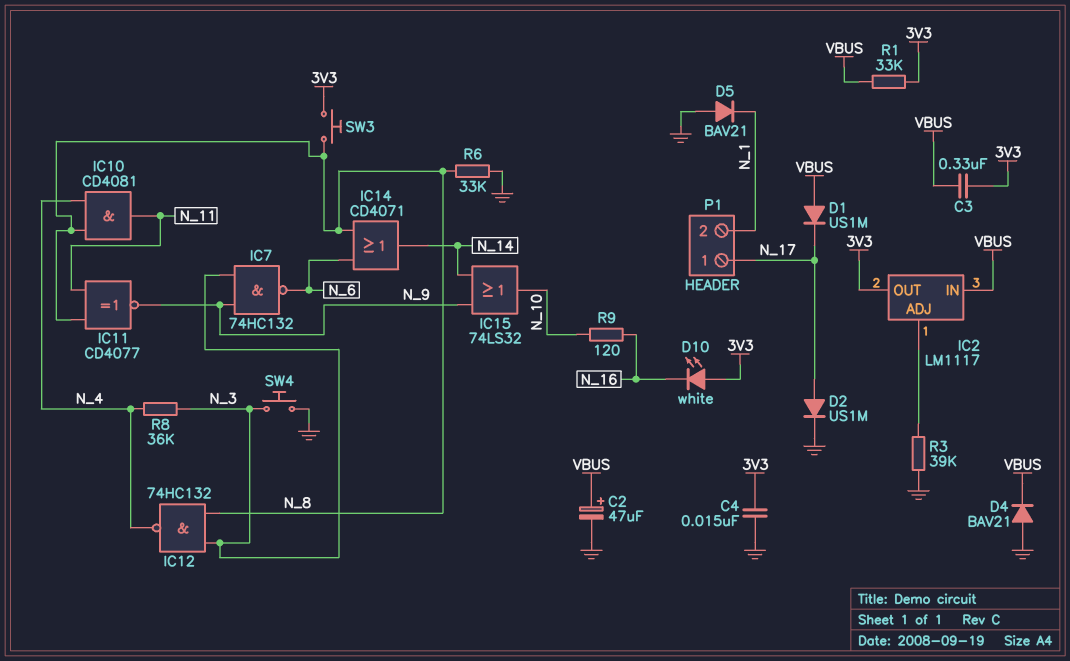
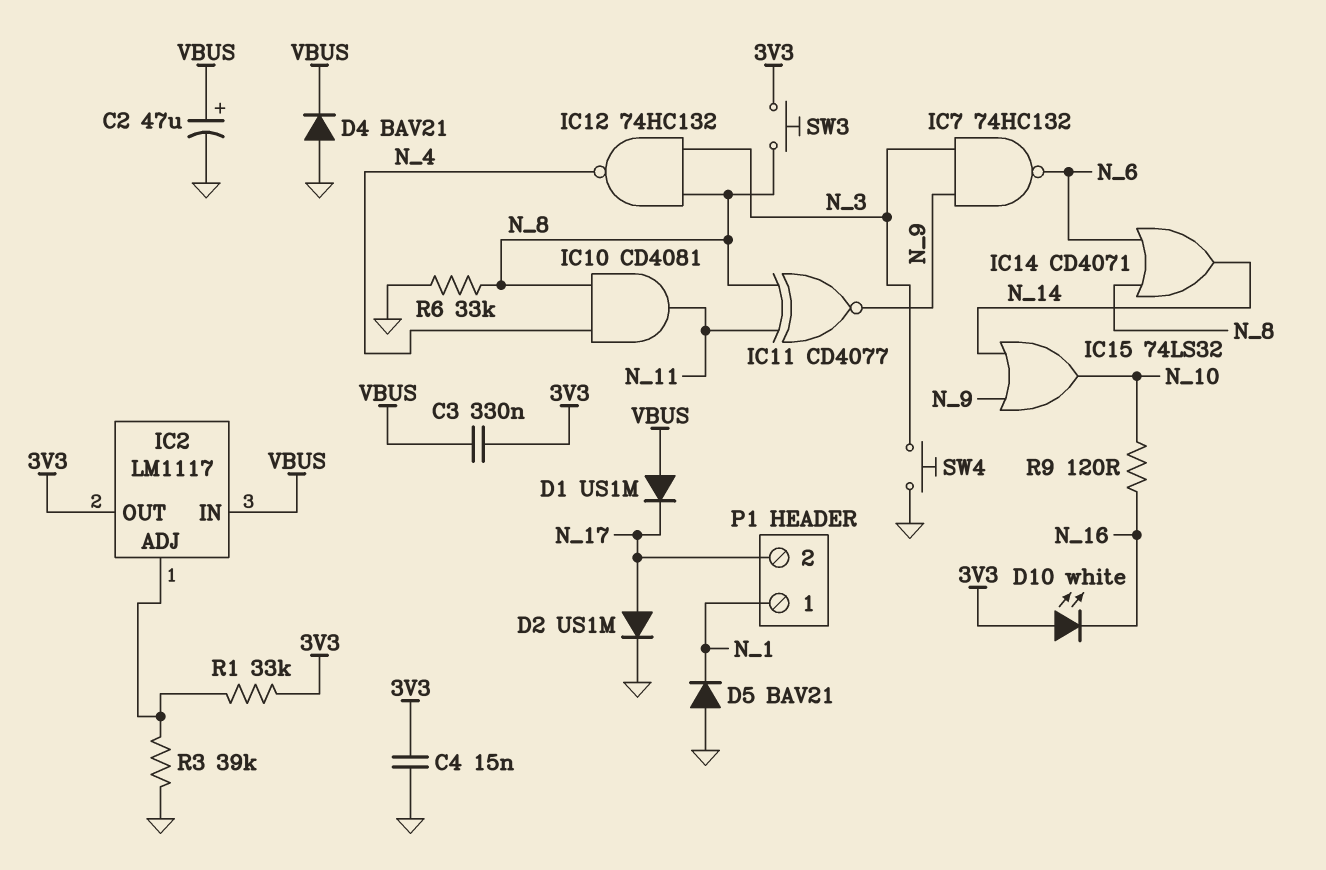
P1 pin 1: N_17 -> N_1
P1 pin 2: N_1 -> N_17
R1: 33k (3V3, VBUS) -> 33k (3V3, IC2/ADJ)
R8: 36k (N_3, N_4) -> none

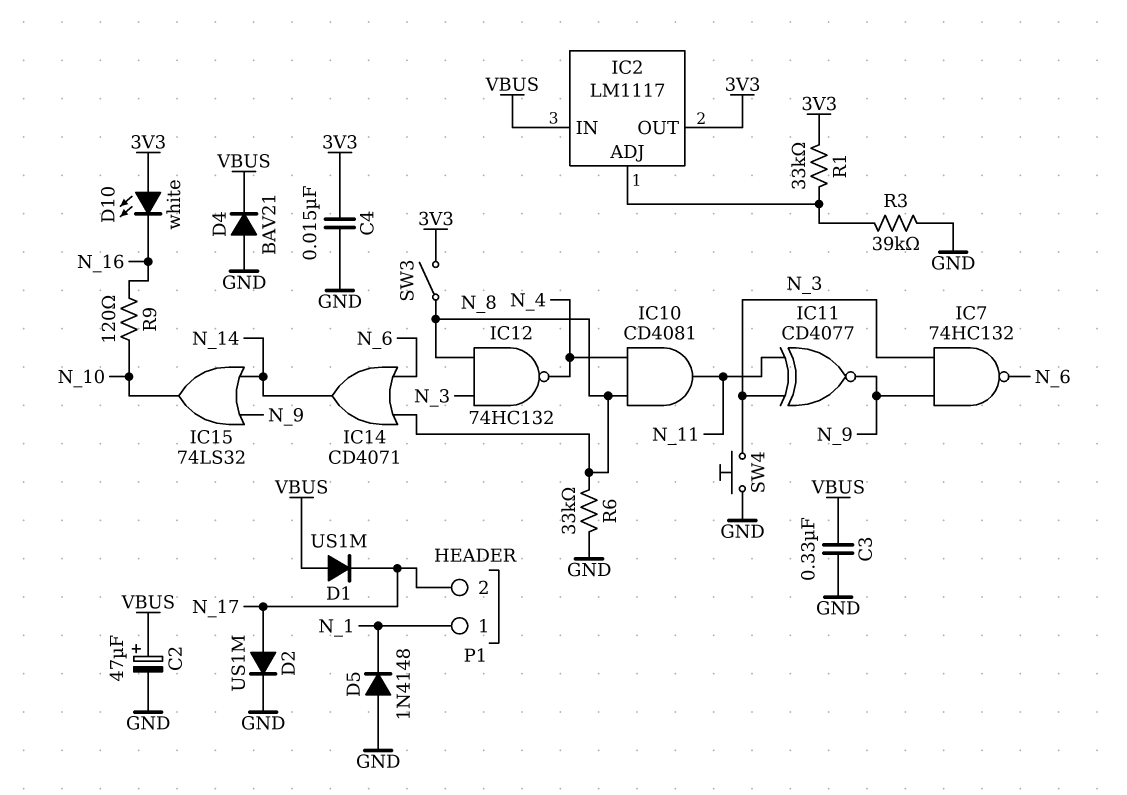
C3: 330nF (3V3, VBUS) -> 330nF (GND, VBUS)
D5: diode BAV21 (A GND, K N_1) -> diode 1N4148 (A GND, K N_1)
IC11: XNOR CD4077 (in N_8, in N_11, out N_9) -> XNOR CD4077 (in N_3, in N_11, out N_9)
SW3: button (3V3, N_8) -> switch (3V3, N_8)

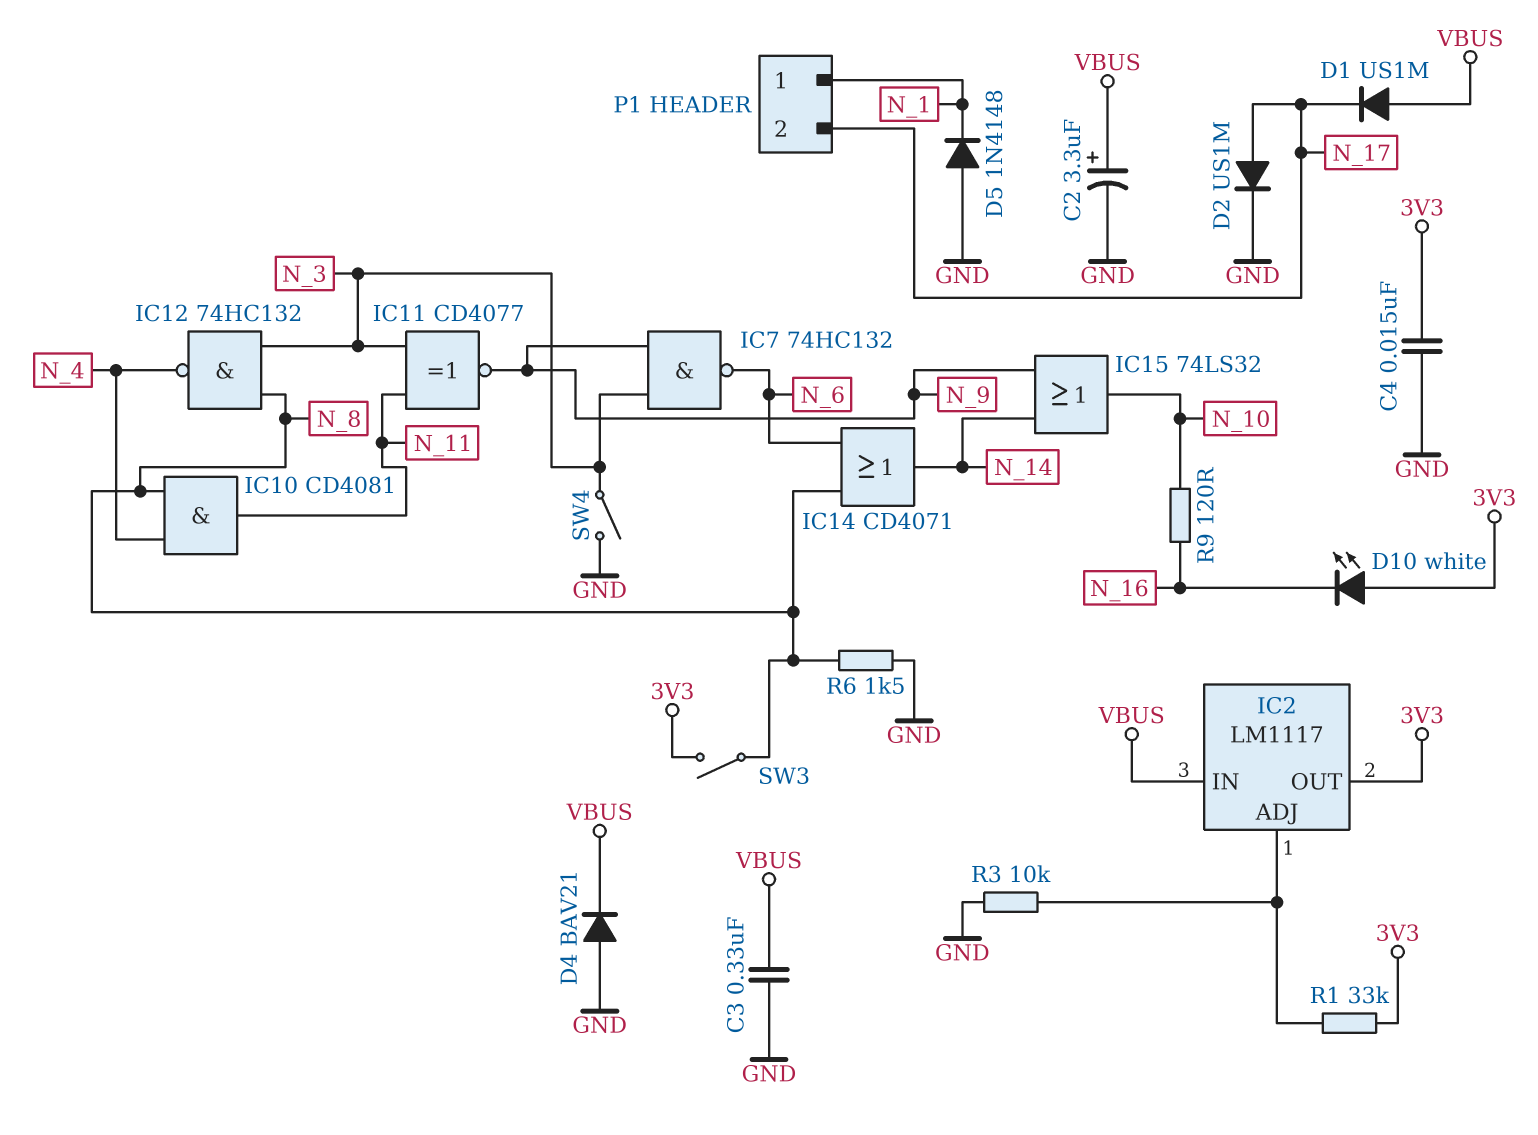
C2: 47uF (plus VBUS, minus GND) -> 3.3uF (plus VBUS, minus GND)
R3: 39k (GND, IC2/ADJ) -> 10k (GND, IC2/ADJ)
R6: 33k (GND, N_8) -> 1.5k (GND, N_8)
SW4: button (GND, N_3) -> switch (GND, N_3)

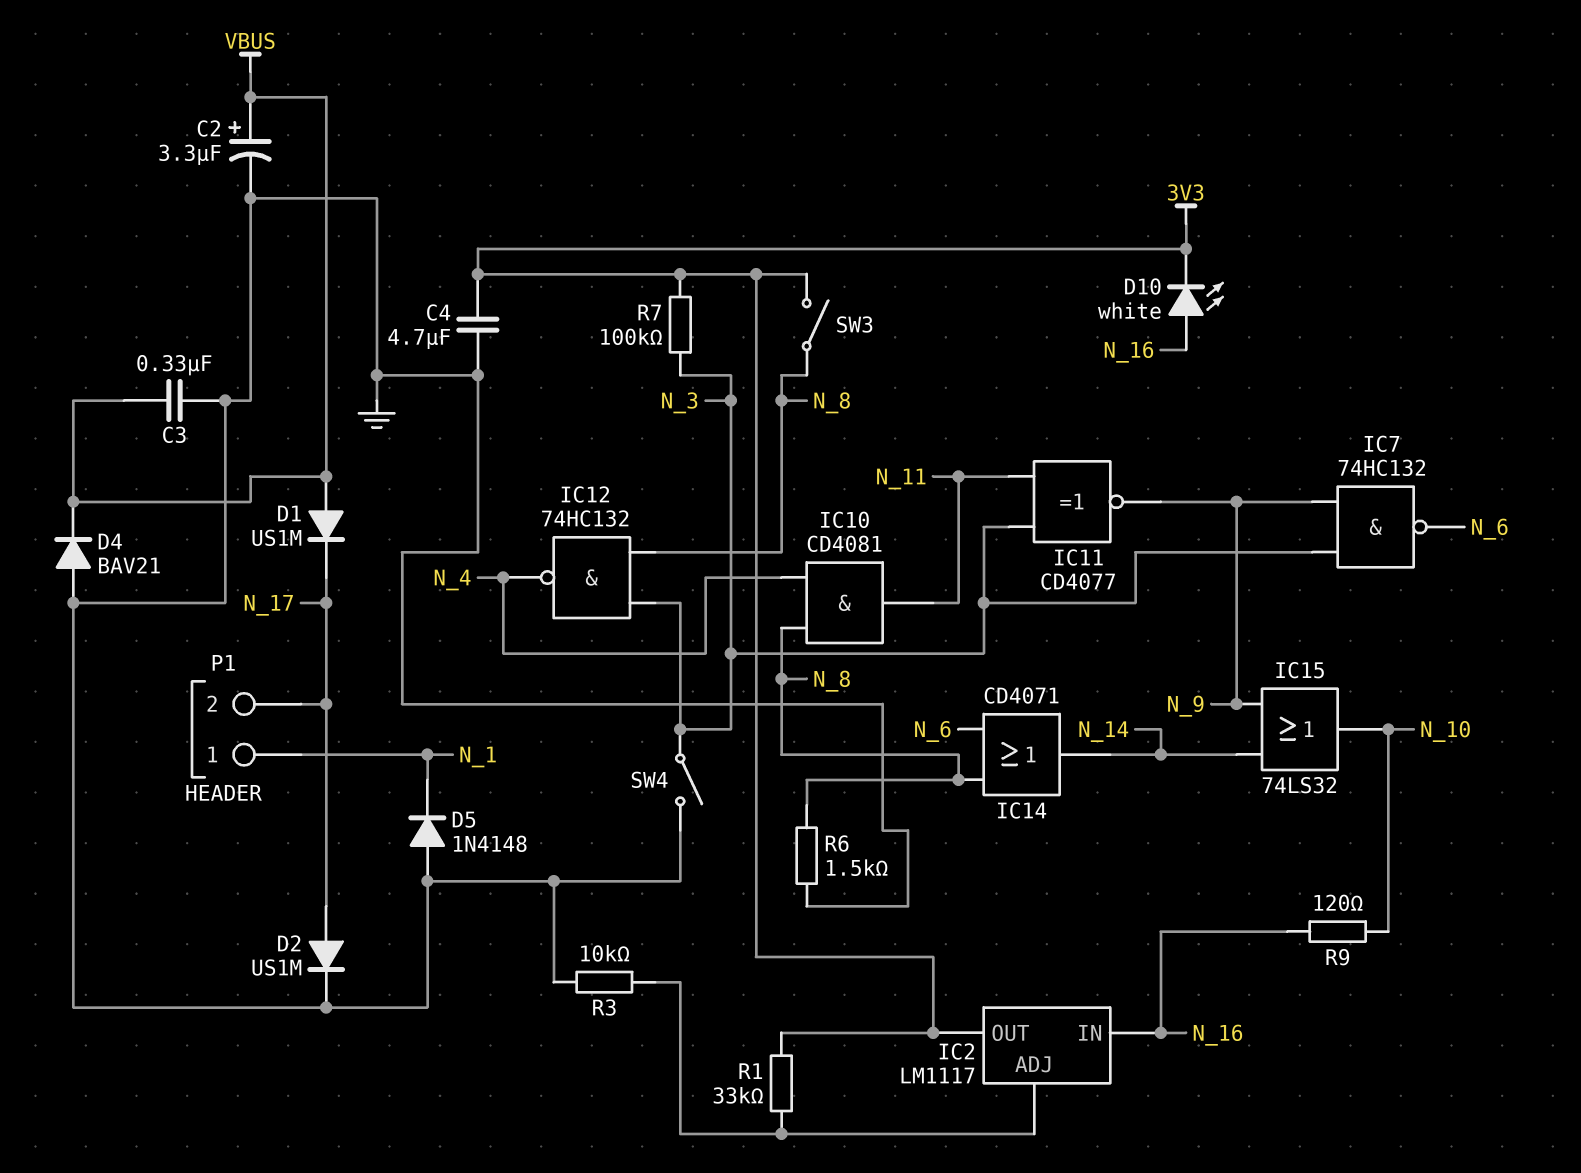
C4: 15nF (3V3, GND) -> 4.7uF (3V3, GND)
D10: LED white (A 3V3, K N_16) -> LED white (A N_16, K 3V3)
IC2 pin IN: VBUS -> N_16
R7: none -> 100k (3V3, N_3)

